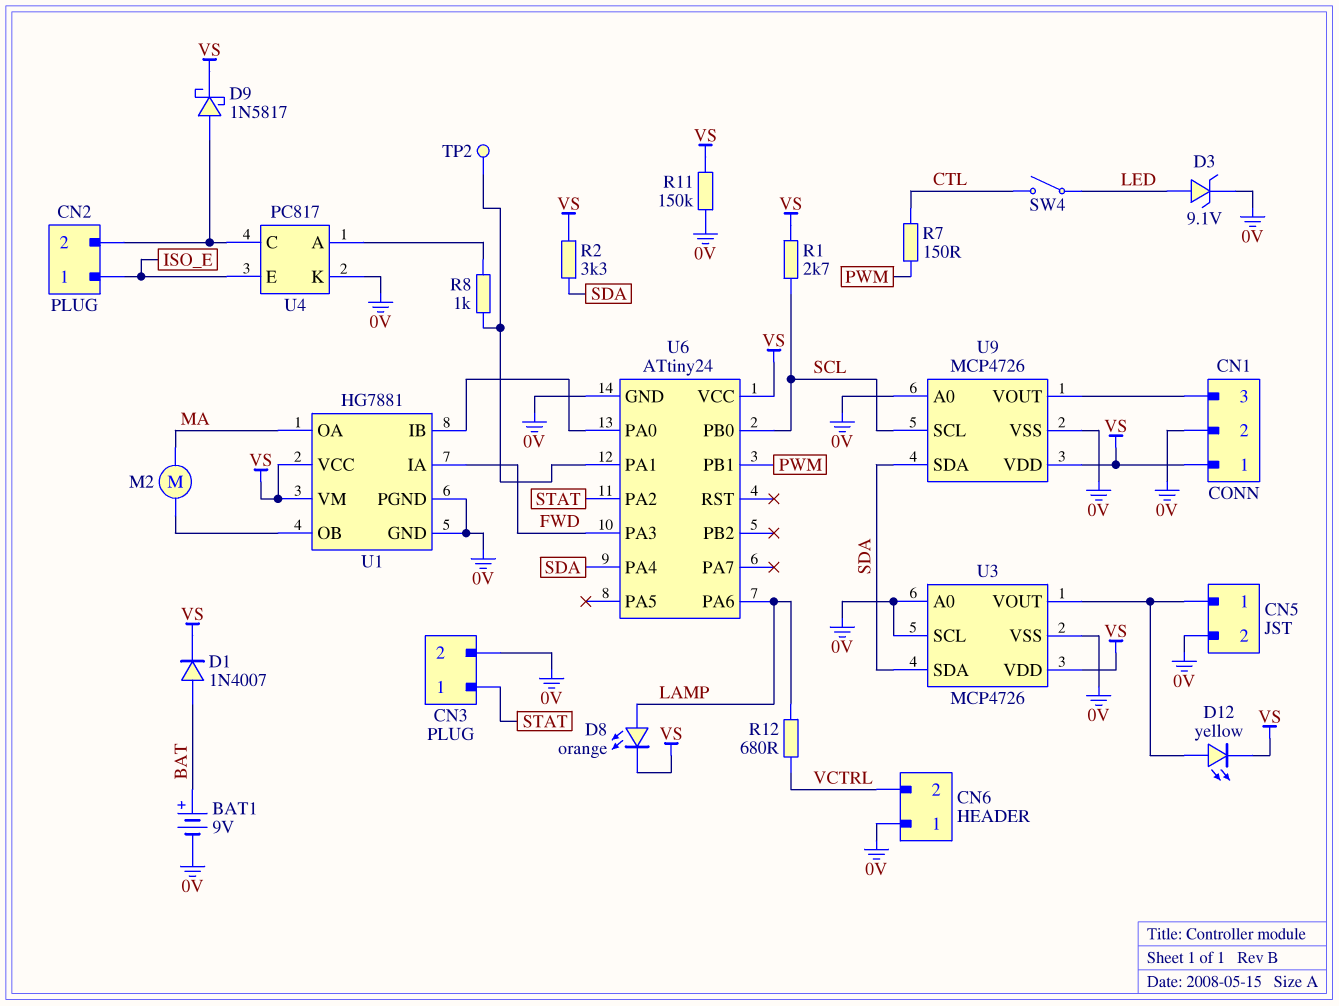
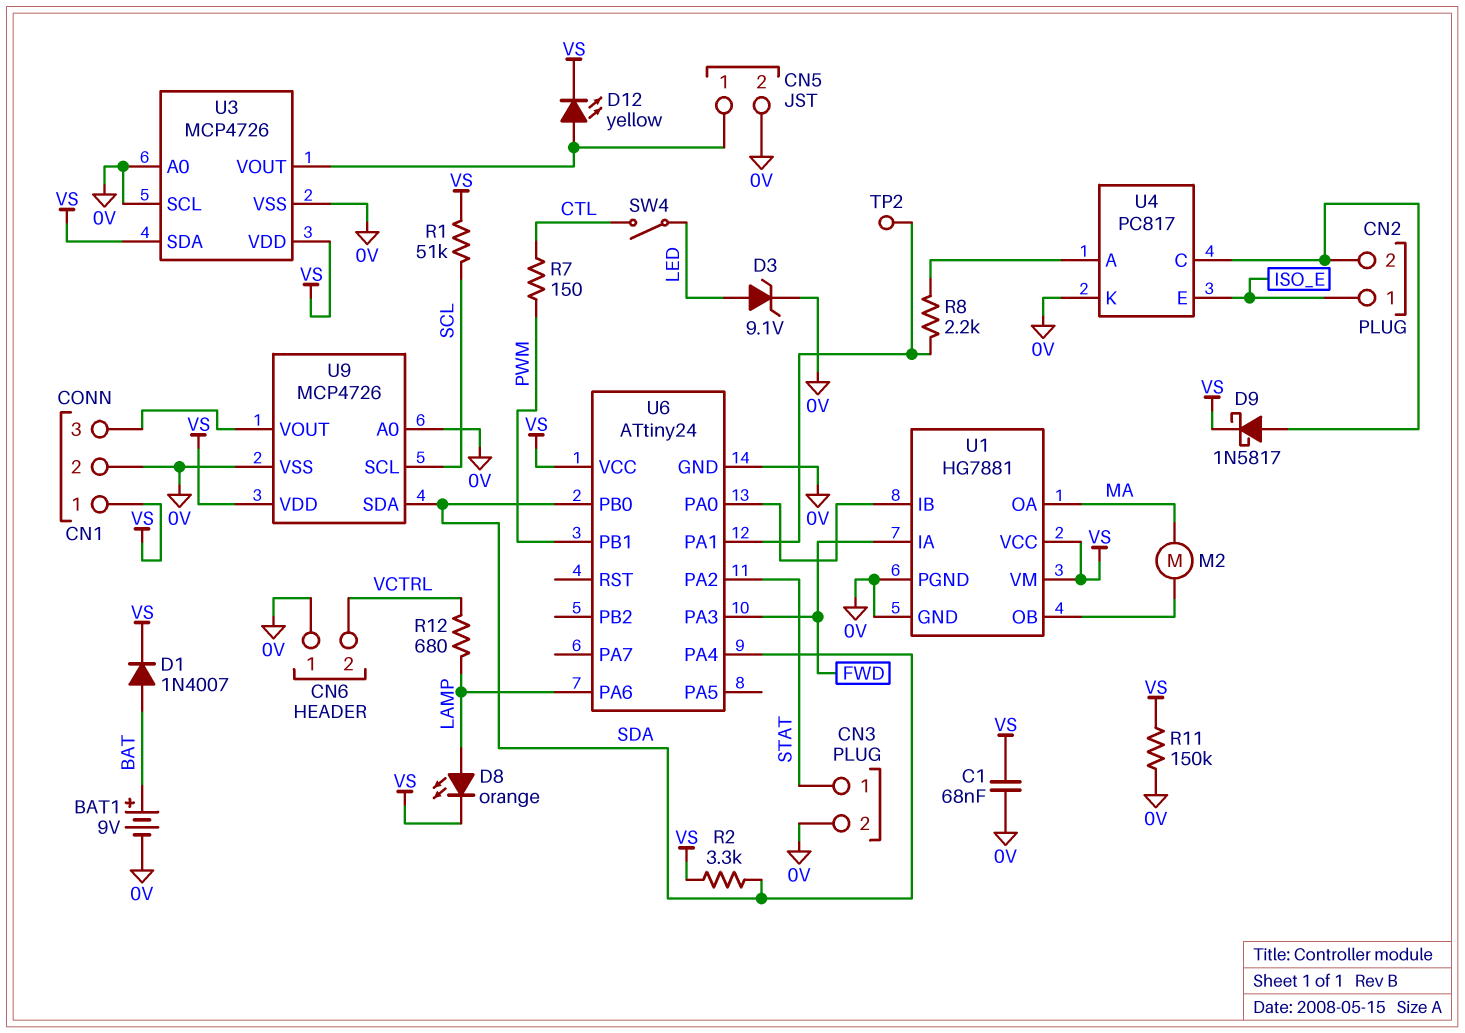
C1: none -> 68nF (0V, VS)
R1: 2.7k (SCL, VS) -> 51k (SCL, VS)
R8: 1k (U4/A, U6/PA1) -> 2.2k (U4/A, U6/PA1)
U3 pin SDA: SDA -> VS
U6 pin PB0: SCL -> SDA

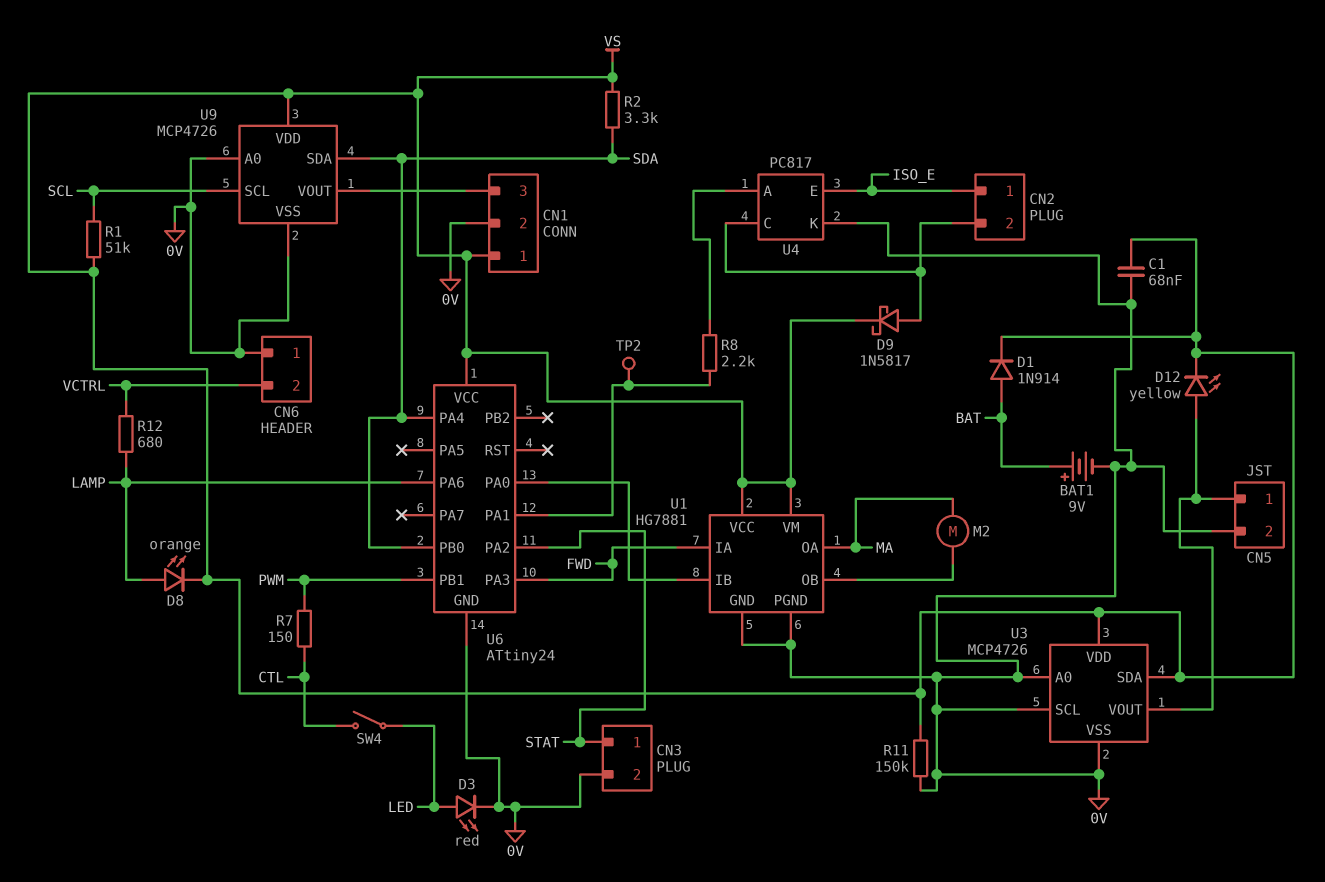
D1: diode 1N4007 (A BAT, K VS) -> diode 1N914 (A BAT, K VS)
D3: zener 9.1V (A LED, K 0V) -> LED red (A LED, K 0V)

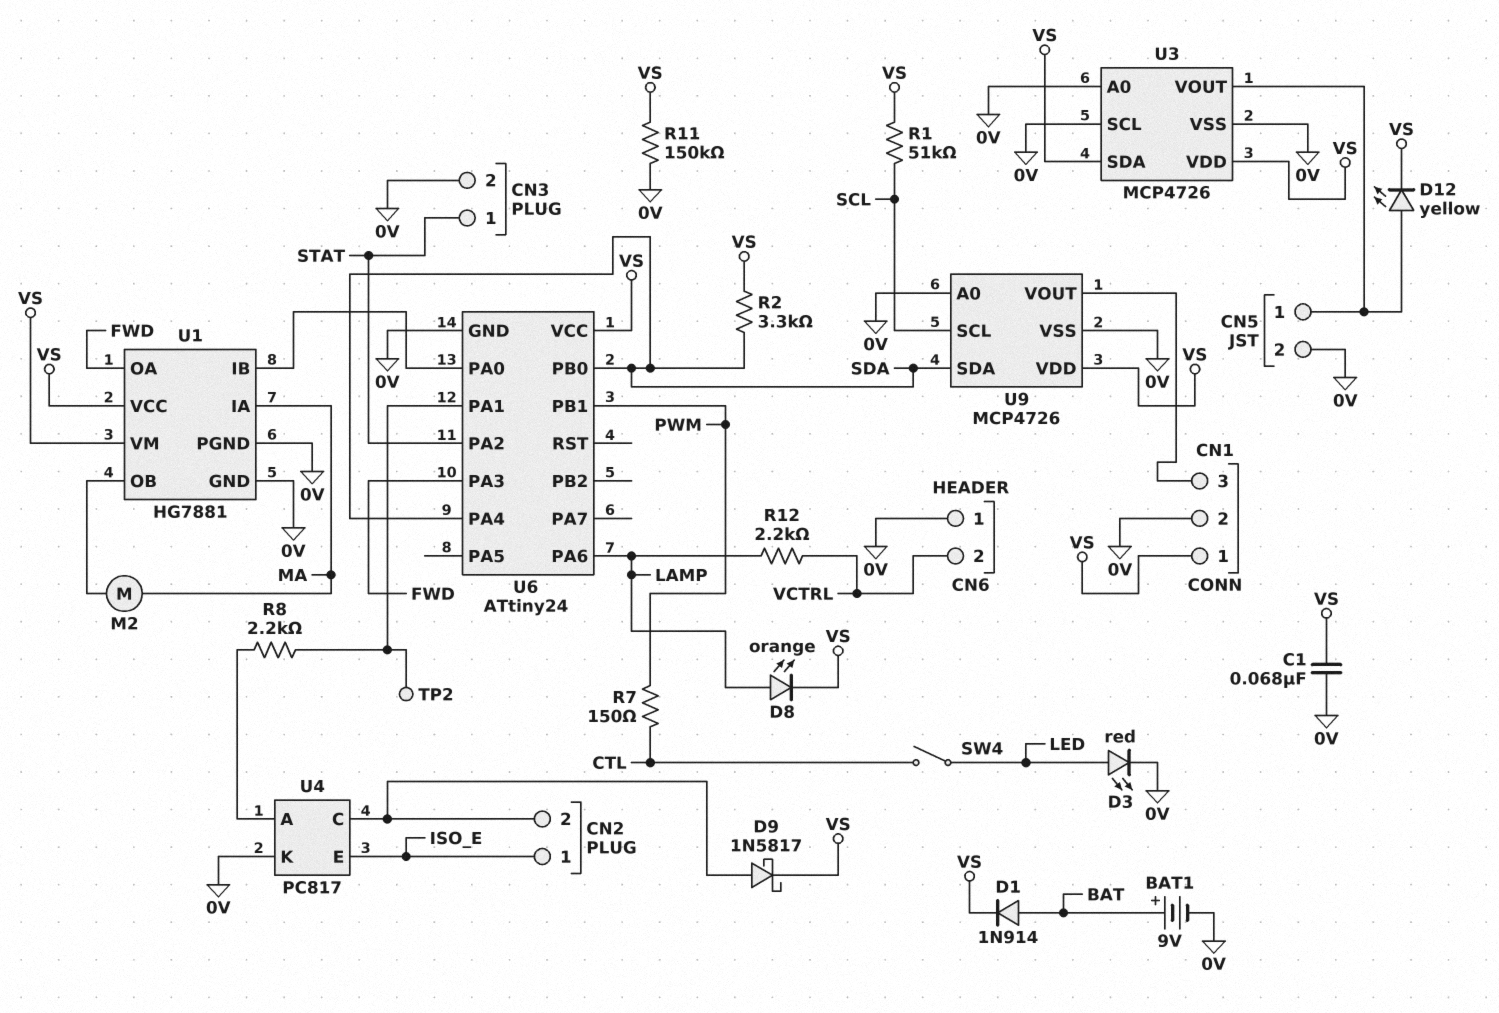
R12: 680 (LAMP, VCTRL) -> 2.2k (LAMP, VCTRL)
U1 pin IA: FWD -> MA
U1 pin OA: MA -> FWD

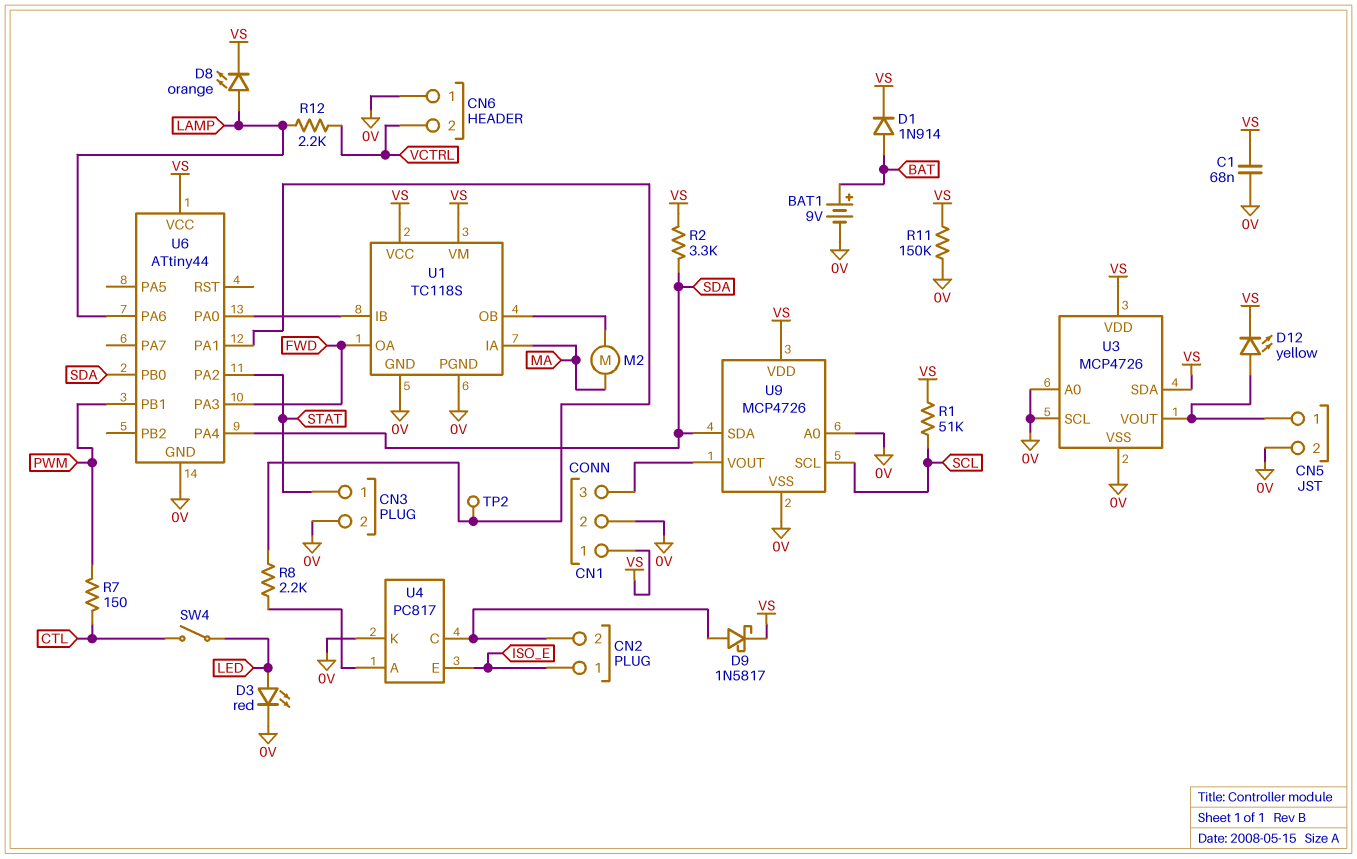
U1: HG7881 -> TC118S
U6: ATtiny24 -> ATtiny44

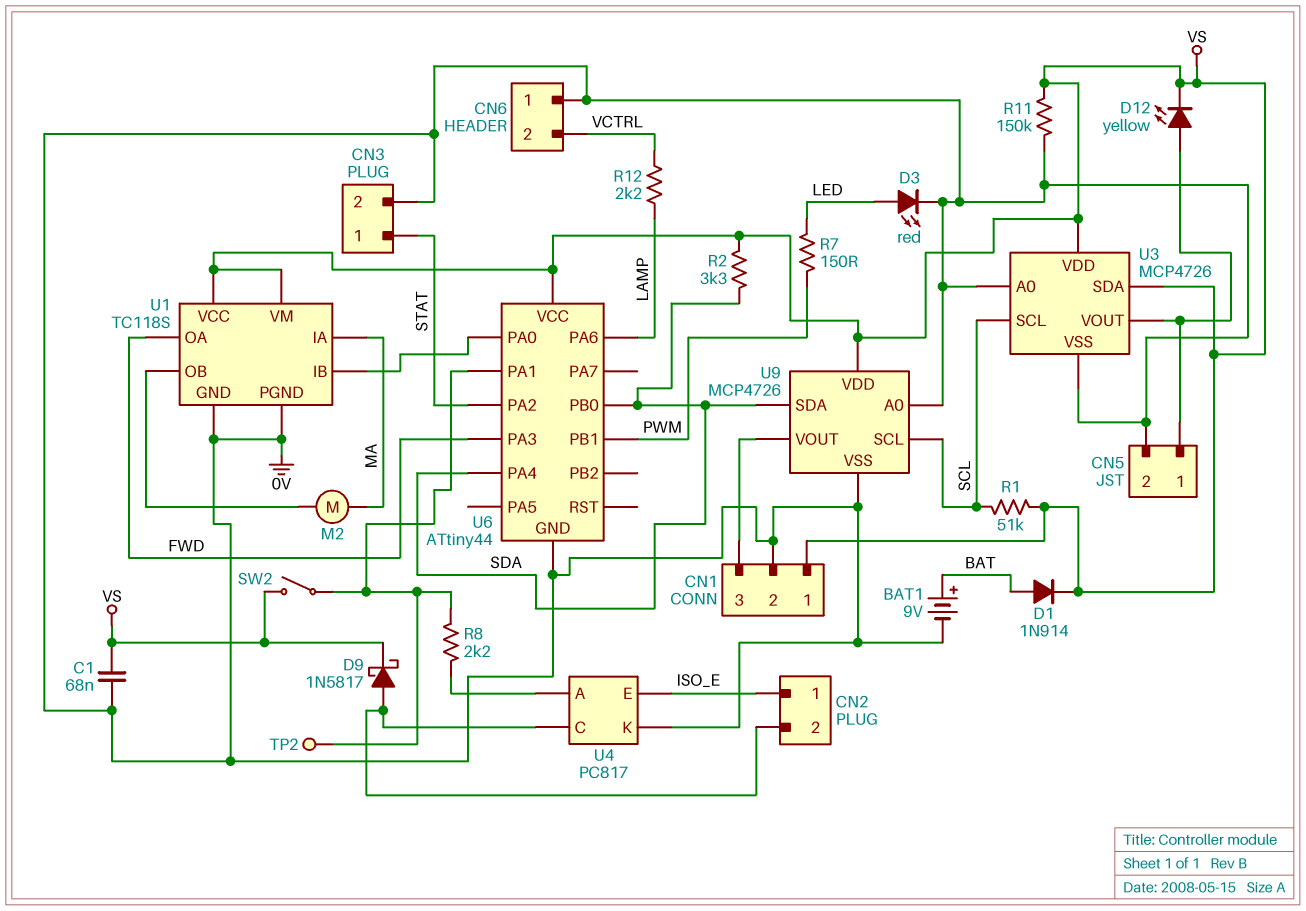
D8: LED orange (A LAMP, K VS) -> none
R7: 150 (CTL, PWM) -> 150 (LED, PWM)
SW2: none -> switch (U6/PA1, VS)
SW4: switch (CTL, LED) -> none
U3 pin SCL: 0V -> SCL

